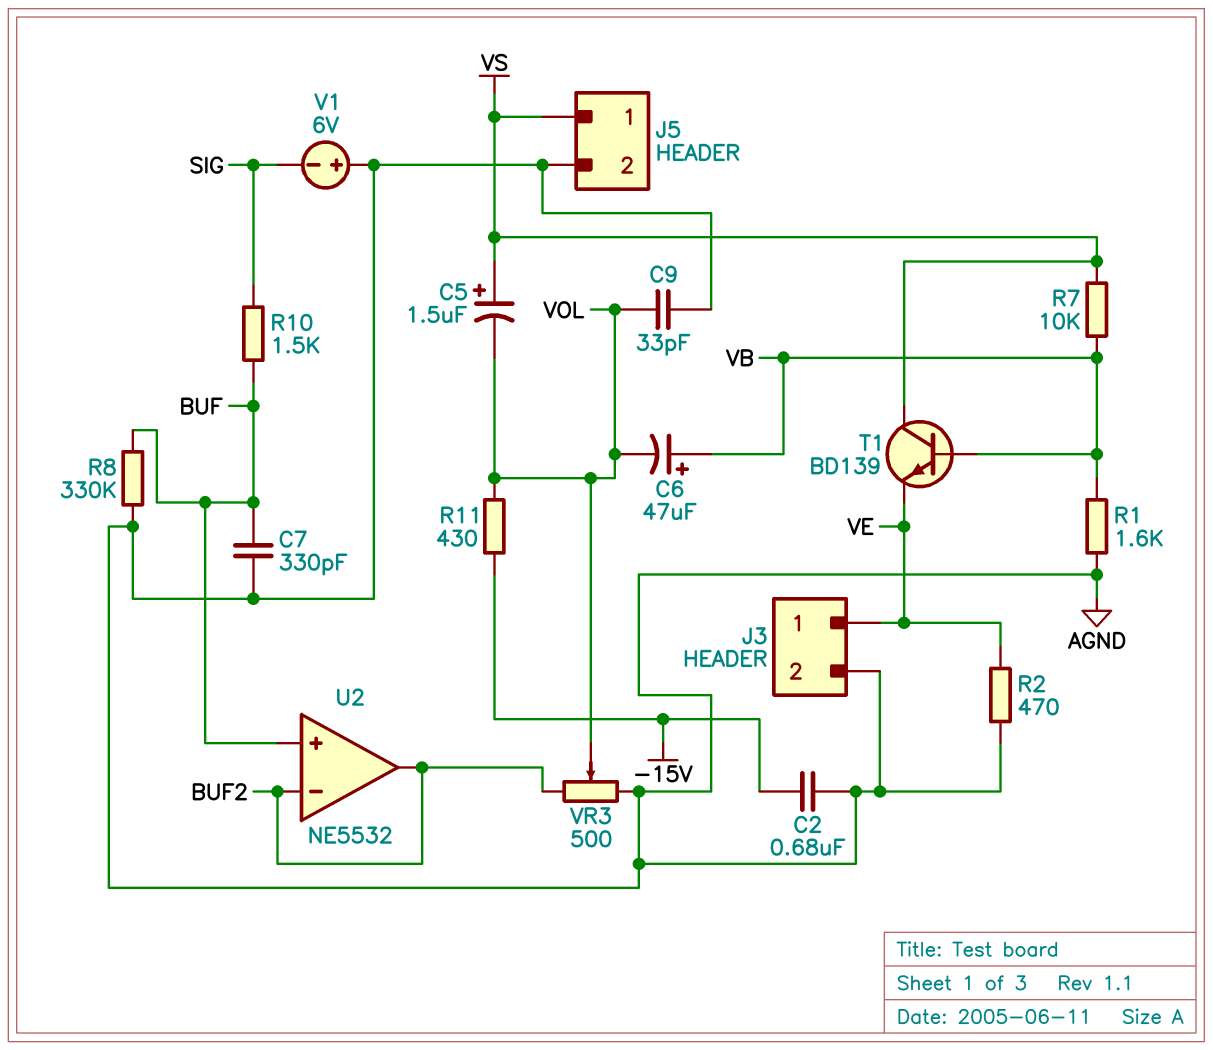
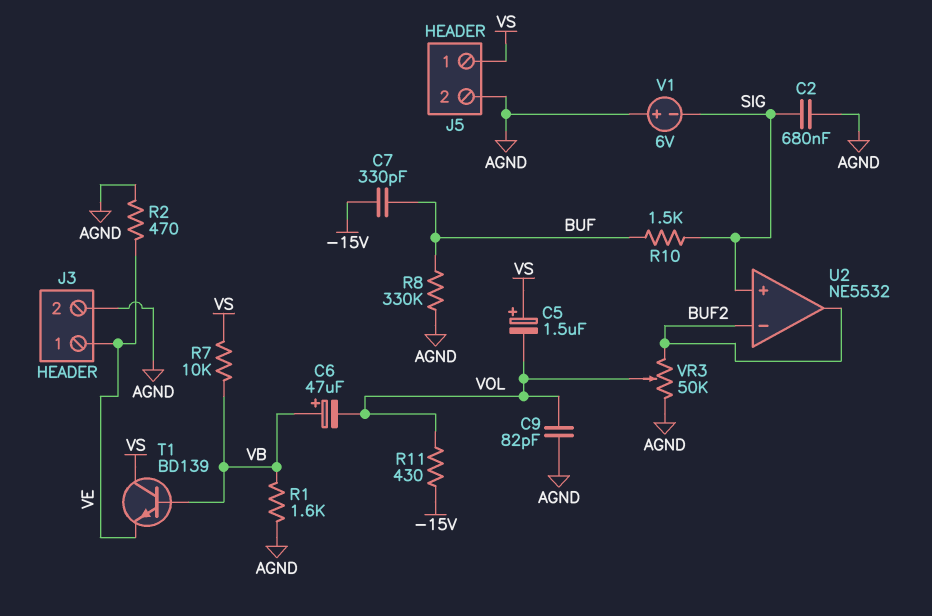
C2: 680nF (-15V, AGND) -> 680nF (AGND, SIG)
C7: 330pF (AGND, BUF) -> 330pF (-15V, BUF)
C9: 33pF (AGND, VOL) -> 82pF (AGND, VOL)
U2 pin in+: BUF -> SIG
VR3: 500 (AGND, BUF2, wiper VOL) -> 50k (AGND, BUF2, wiper VOL)

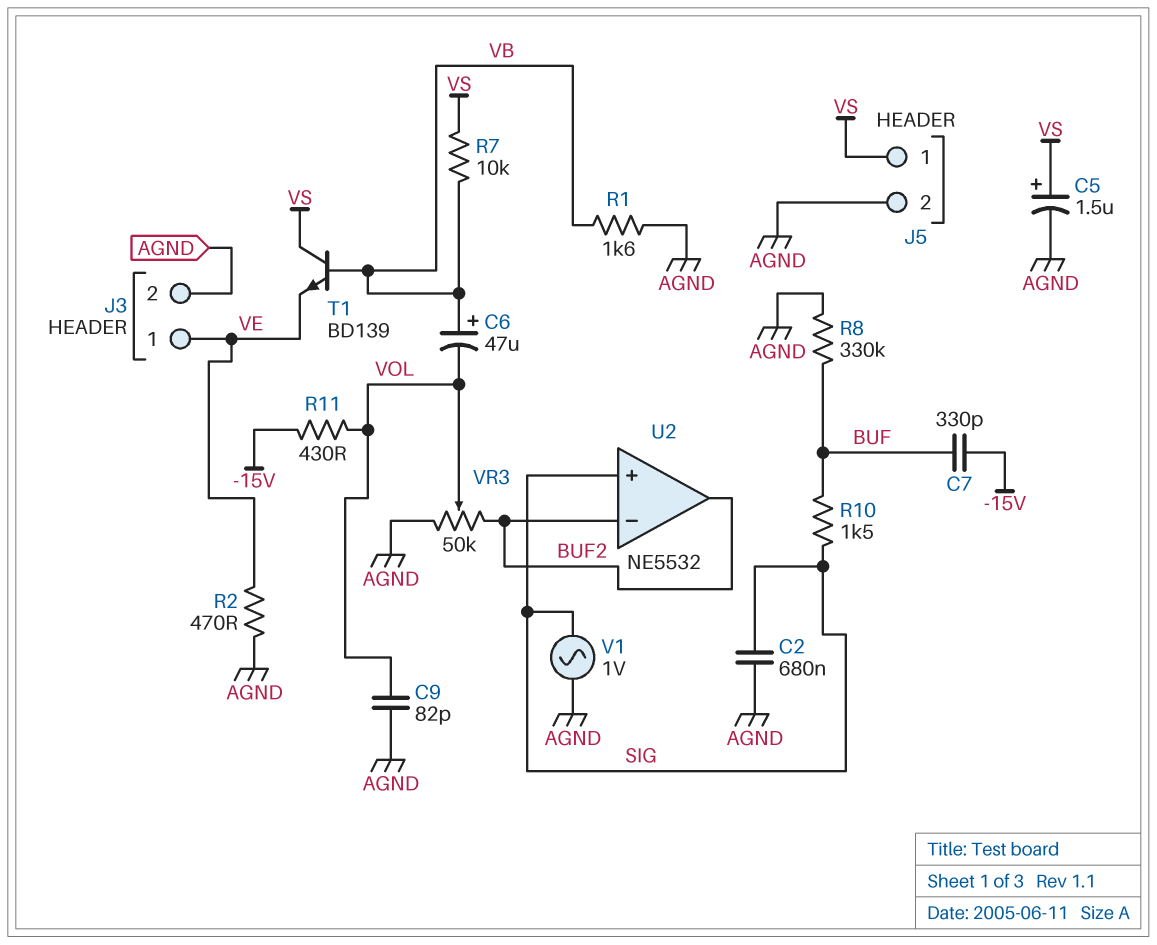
C5: 1.5uF (plus VS, minus VOL) -> 1.5uF (plus VS, minus AGND)
V1: 6V (plus AGND, minus SIG) -> AC 1V (AGND, SIG)

